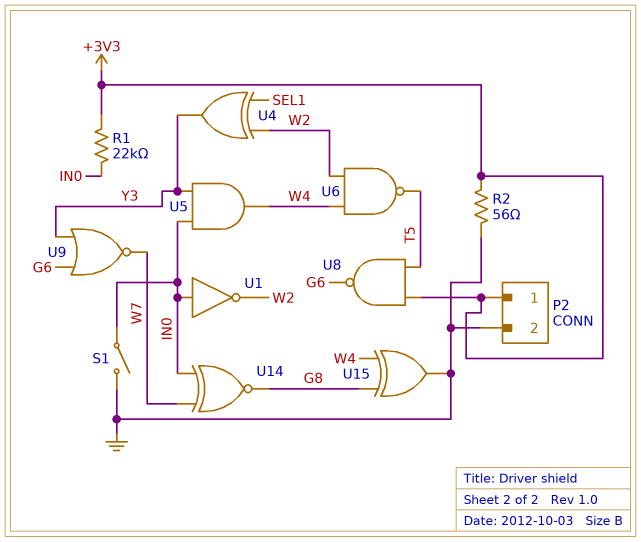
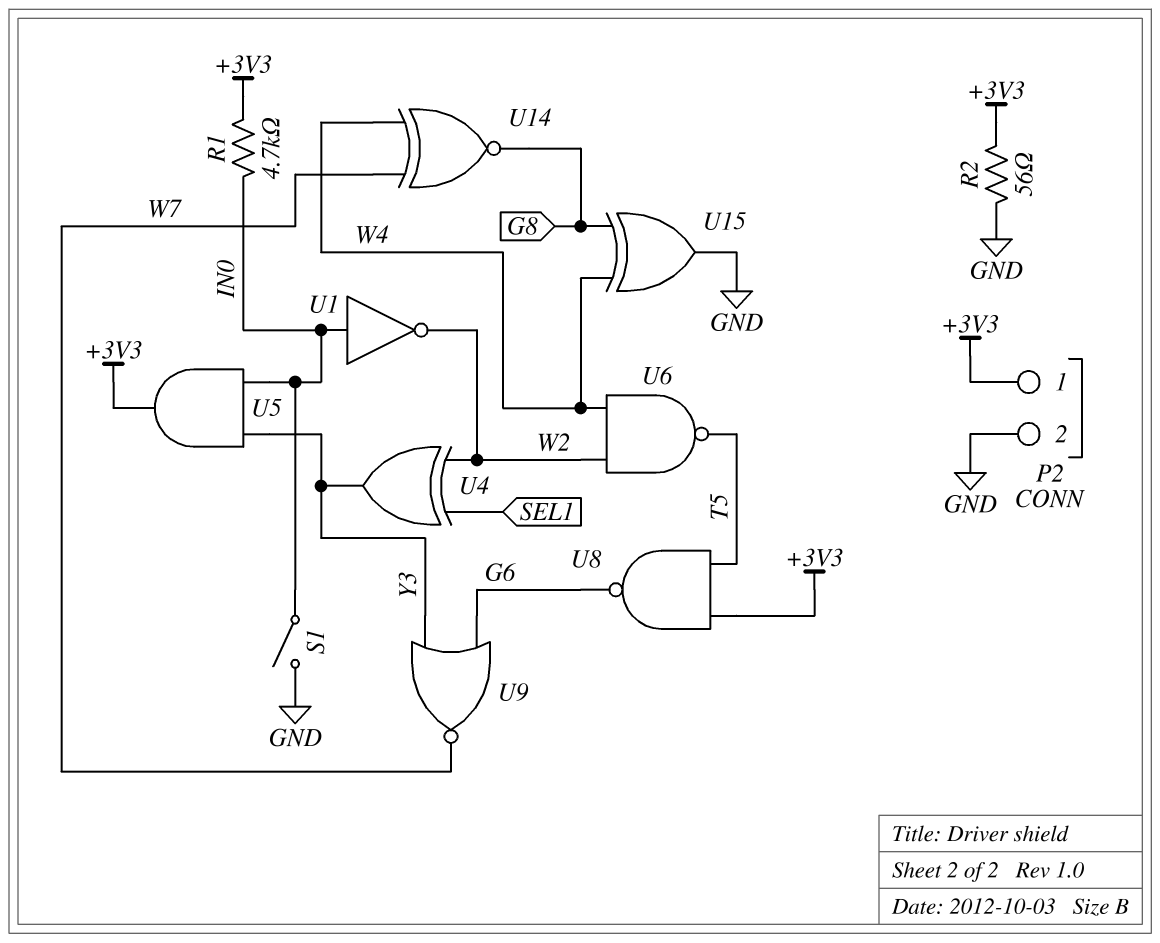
R1: 22k (+3V3, IN0) -> 4.7k (+3V3, IN0)
U5: AND (in IN0, in Y3, out W4) -> AND (in IN0, in Y3, out +3V3)
U14: XNOR (in IN0, in W7, out G8) -> XNOR (in W4, in W7, out G8)

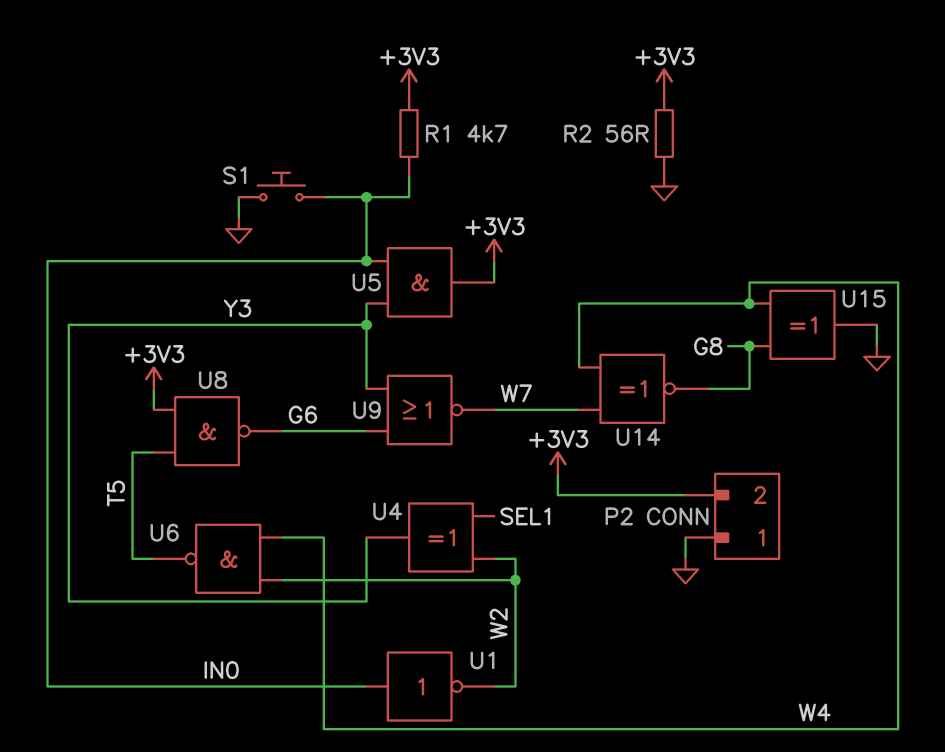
P2 pin 1: +3V3 -> GND
P2 pin 2: GND -> +3V3
S1: switch (GND, IN0) -> button (GND, IN0)

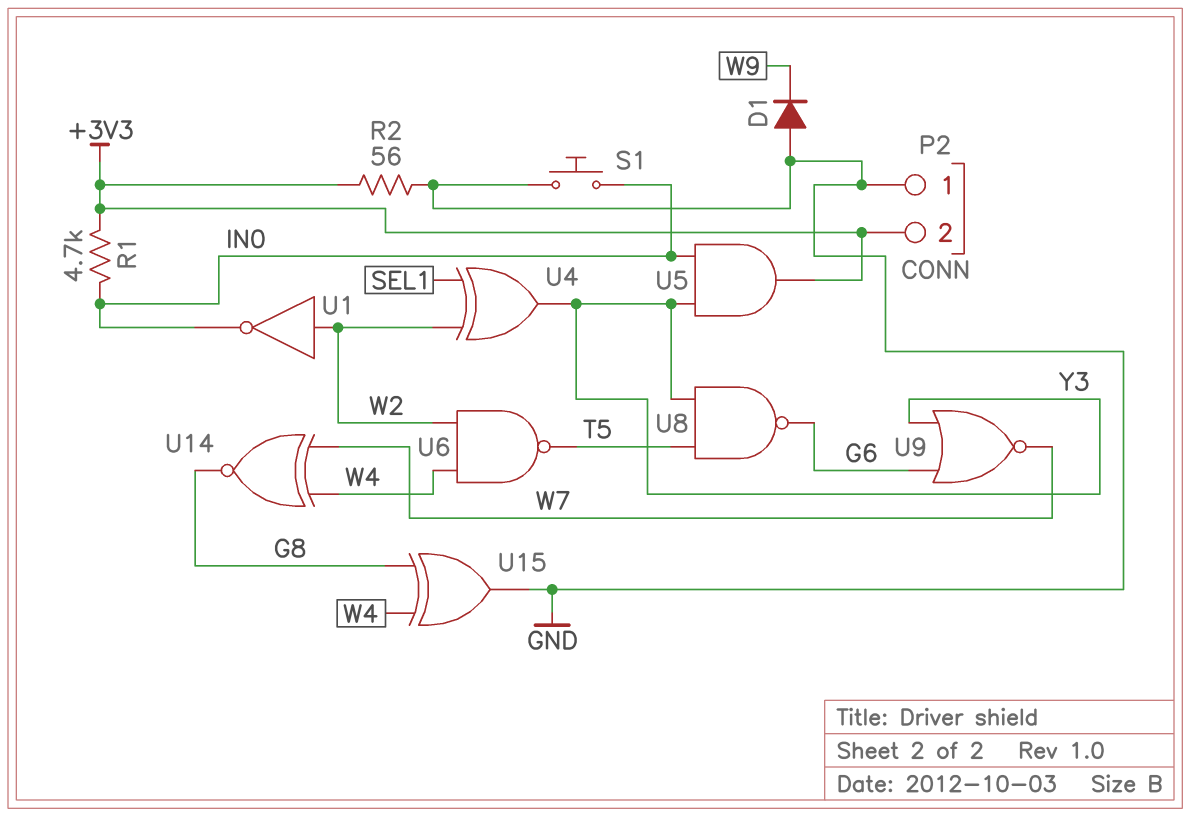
D1: none -> diode (A GND, K W9)
U1: NOT (in IN0, out W2) -> NOT (in W2, out IN0)
U8: NAND (in +3V3, in T5, out G6) -> NAND (in T5, in Y3, out G6)

